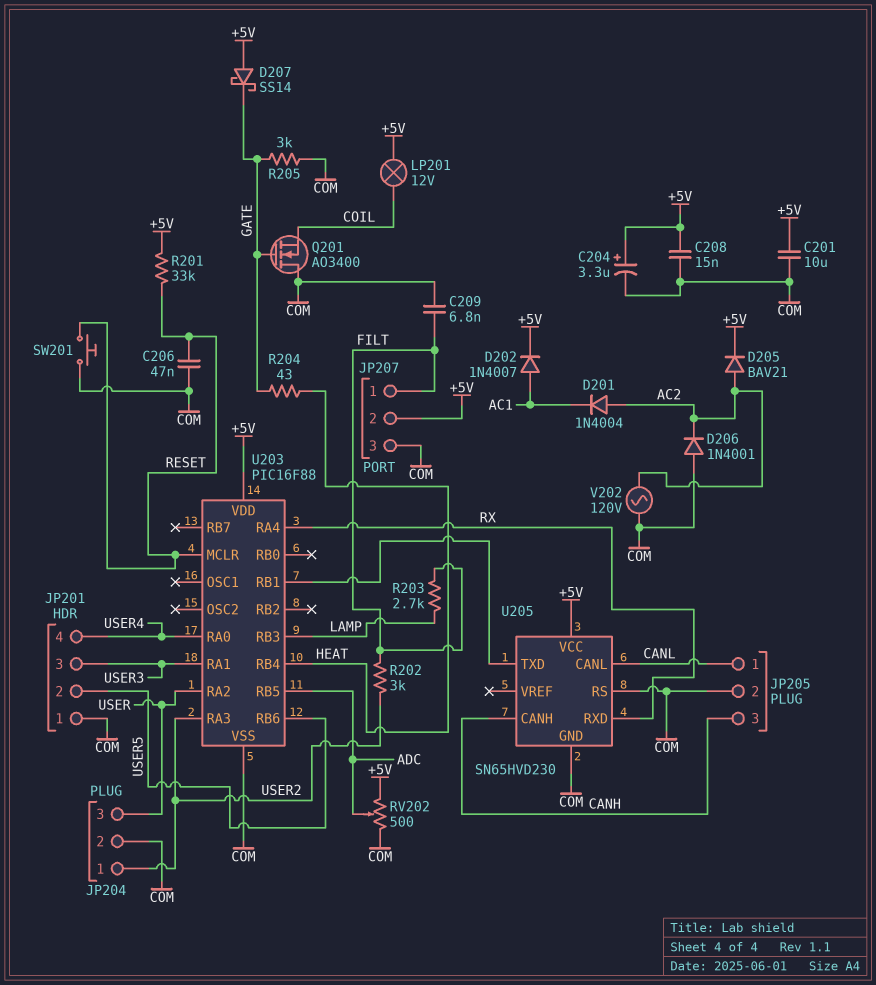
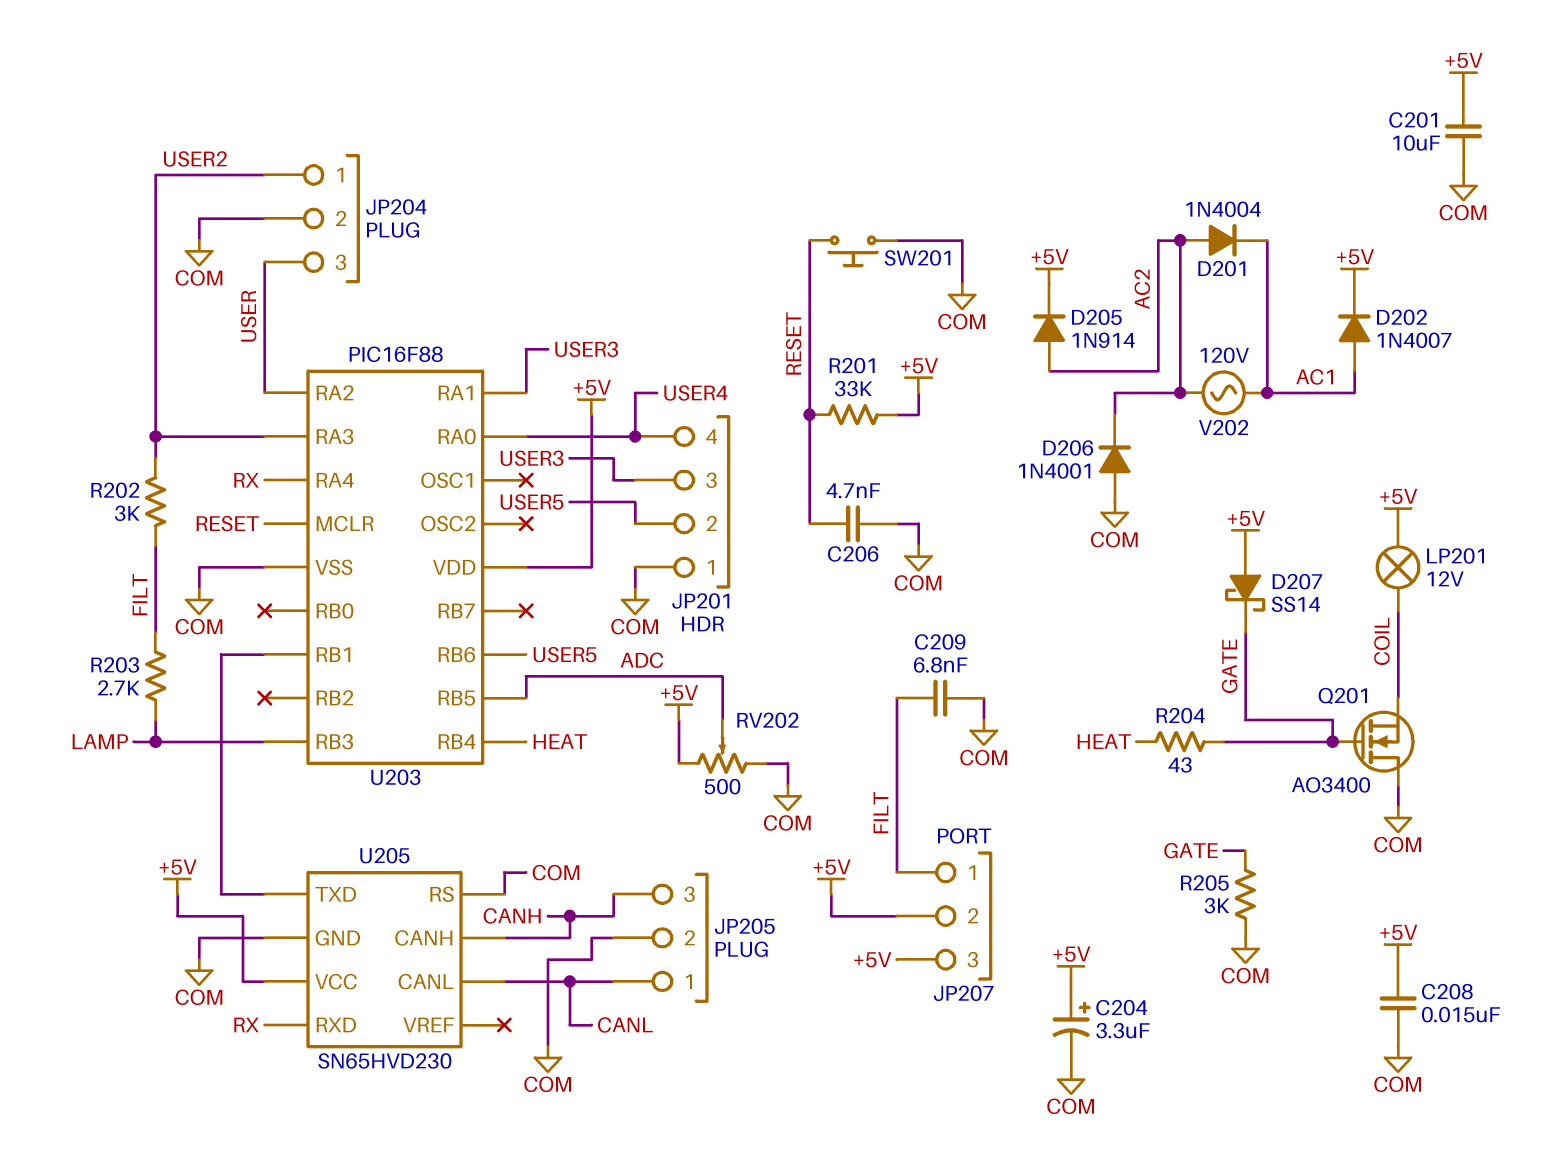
C206: 47nF (COM, RESET) -> 4.7nF (COM, RESET)
D205: diode BAV21 (A AC2, K +5V) -> diode 1N914 (A AC2, K +5V)
JP207 pin 3: COM -> +5V
V202: AC 120V (AC2, COM) -> AC 120V (AC1, AC2)

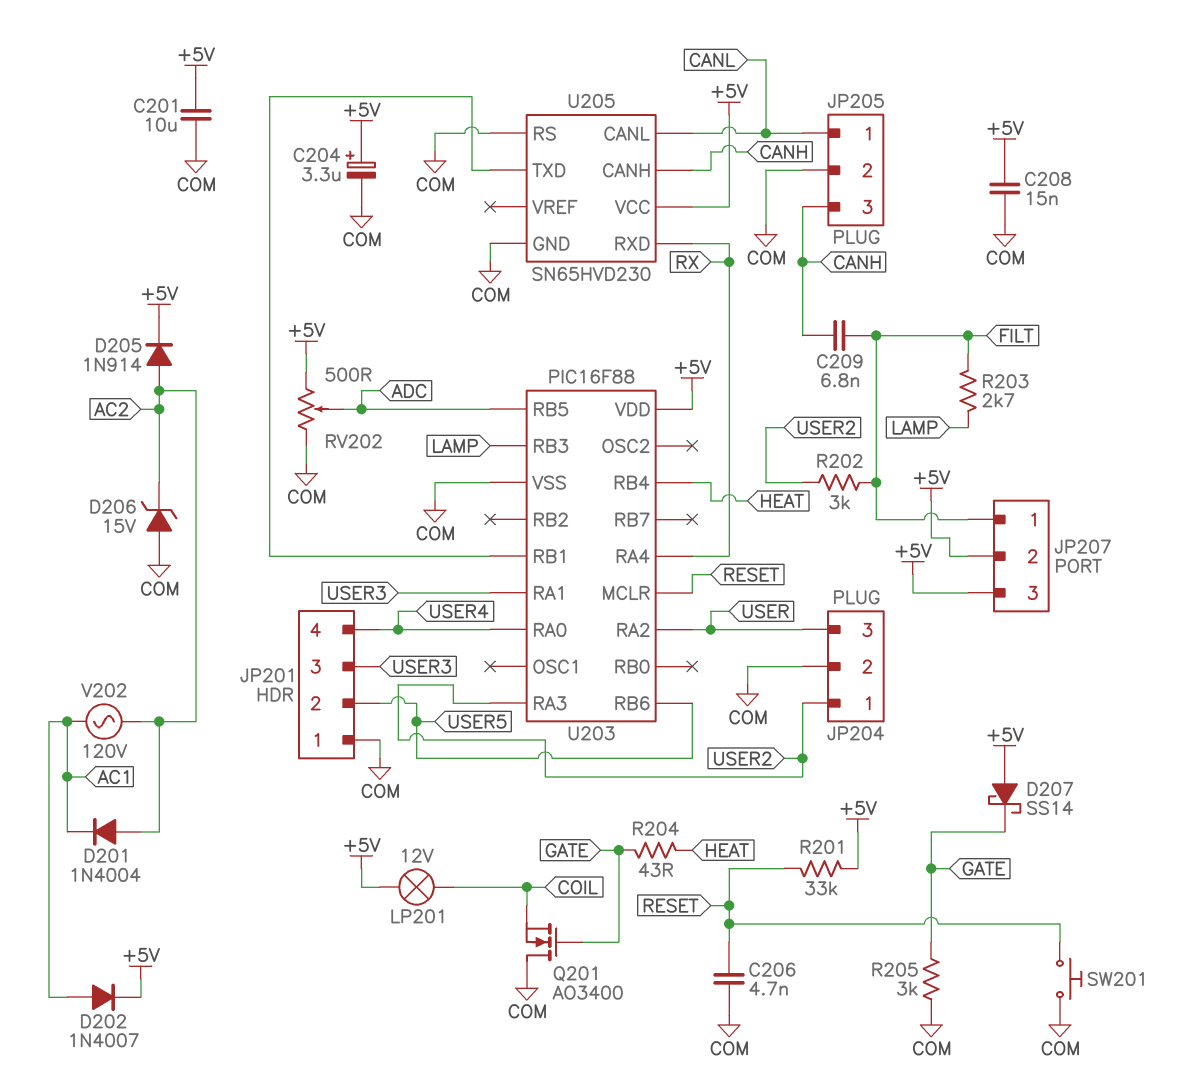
C209: 6.8nF (COM, FILT) -> 6.8nF (CANH, FILT)
D206: diode 1N4001 (A COM, K AC2) -> zener 15V (A COM, K AC2)

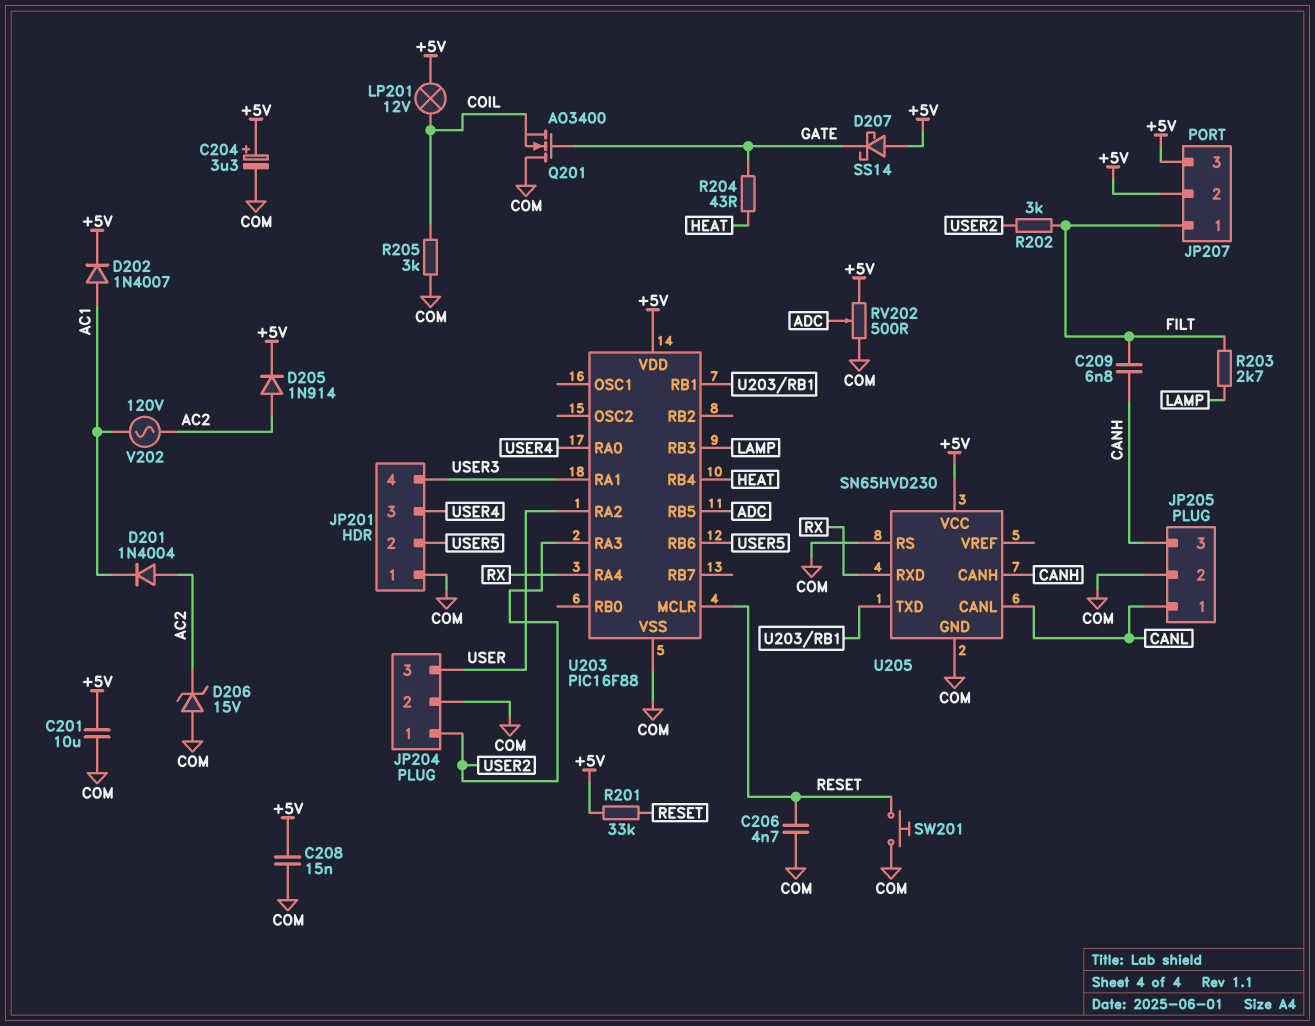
JP201 pin 3: USER3 -> USER4
JP201 pin 4: USER4 -> USER3
R205: 3k (COM, GATE) -> 3k (COIL, COM)

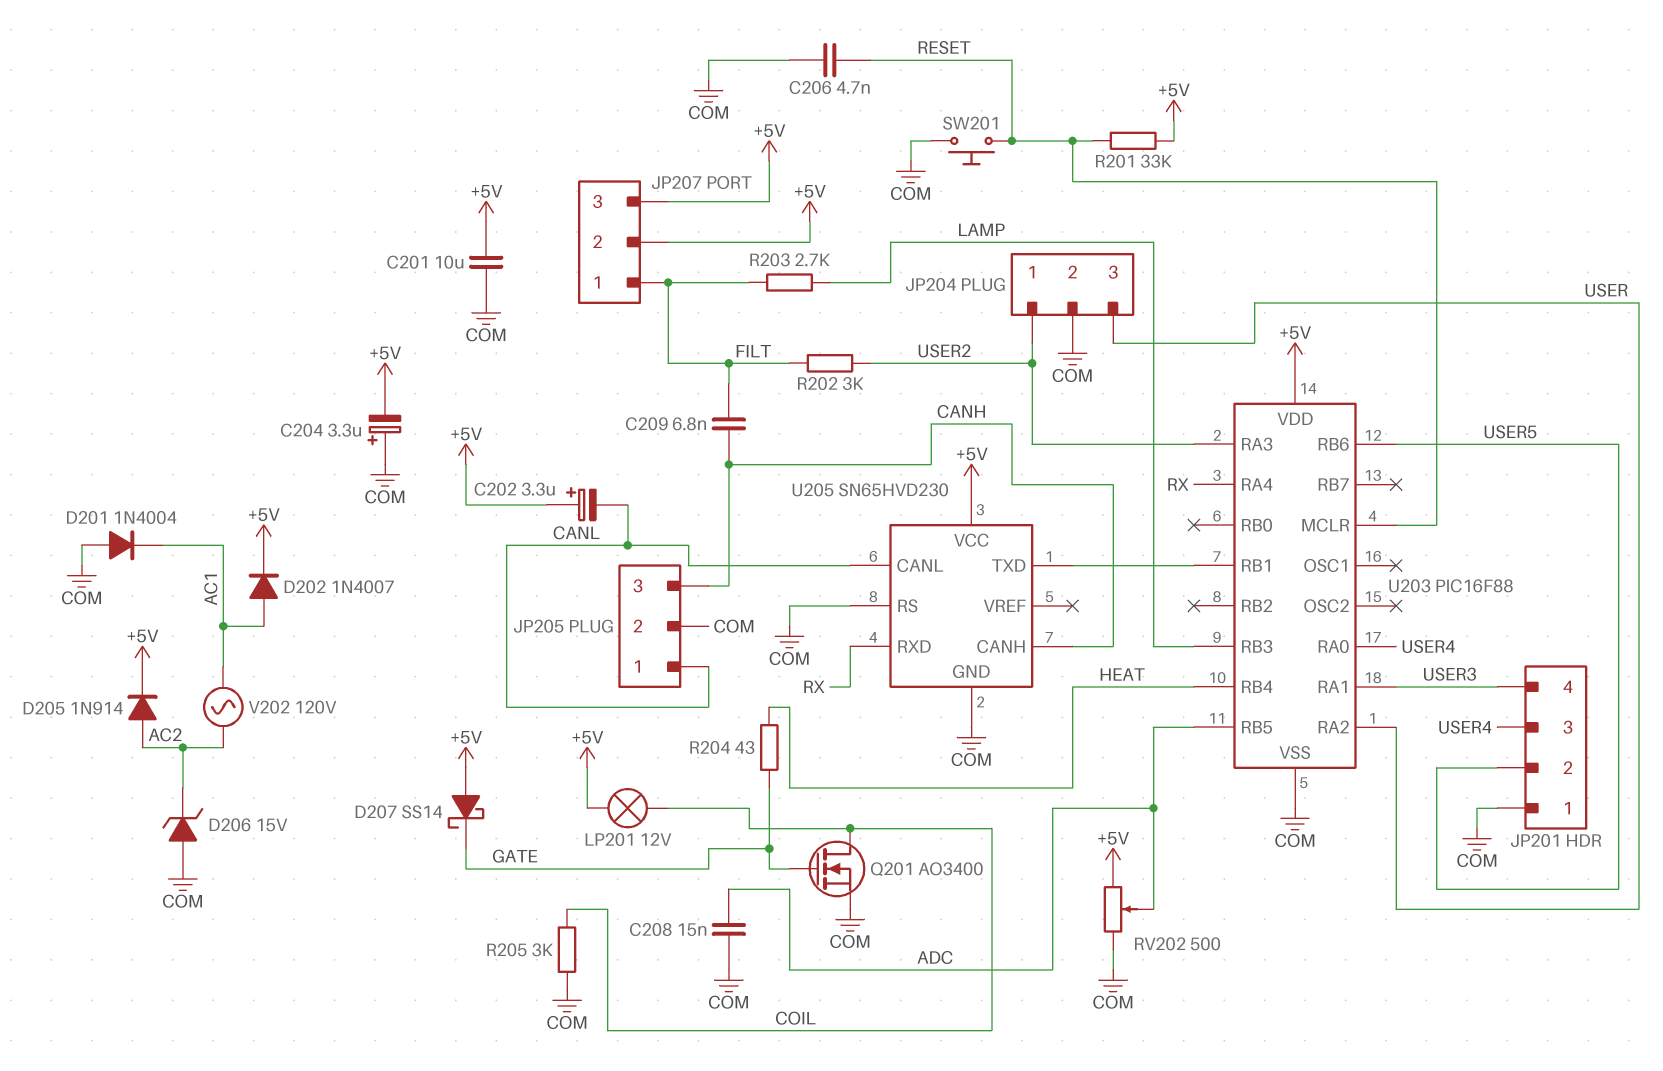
C202: none -> 3.3uF (plus +5V, minus CANL)
C204: 3.3uF (plus +5V, minus COM) -> 3.3uF (plus COM, minus +5V)
C208: 15nF (+5V, COM) -> 15nF (ADC, COM)
D201: diode 1N4004 (A AC2, K AC1) -> diode 1N4004 (A COM, K AC1)
Q201: NMOS AO3400 (G GATE, D COM, S COIL) -> NMOS AO3400 (G GATE, D COIL, S COM)

